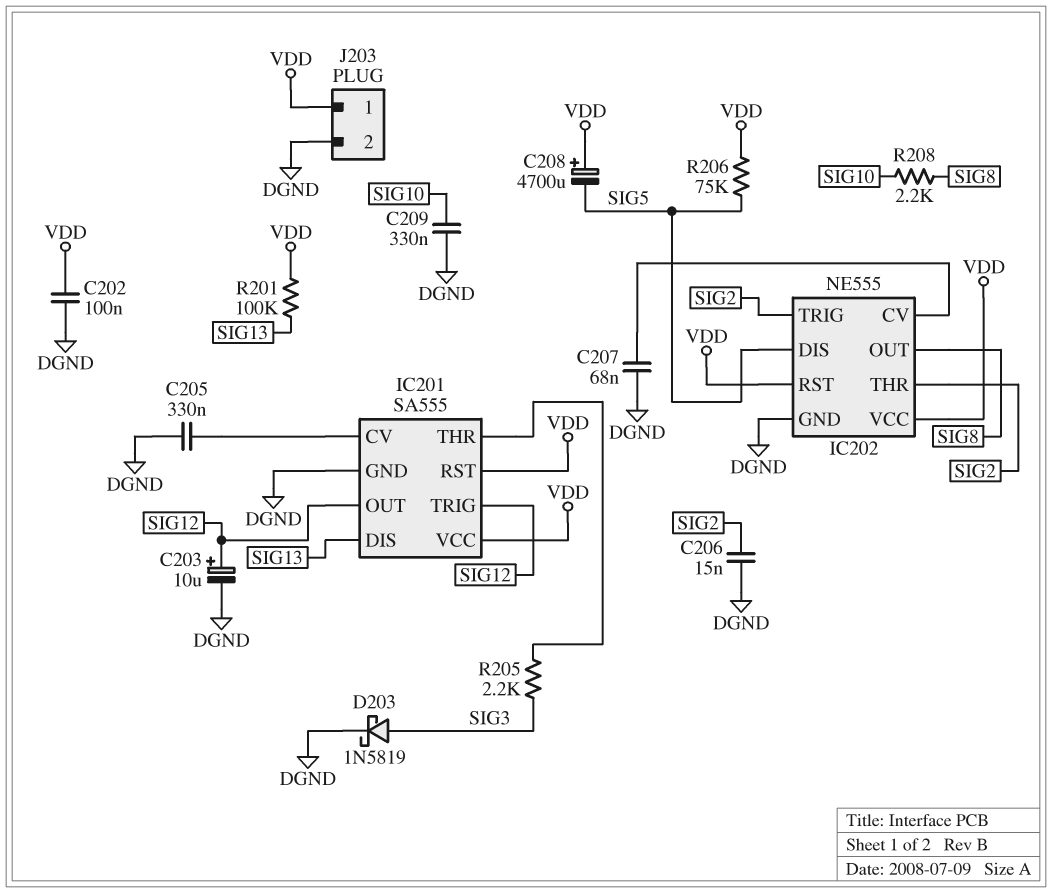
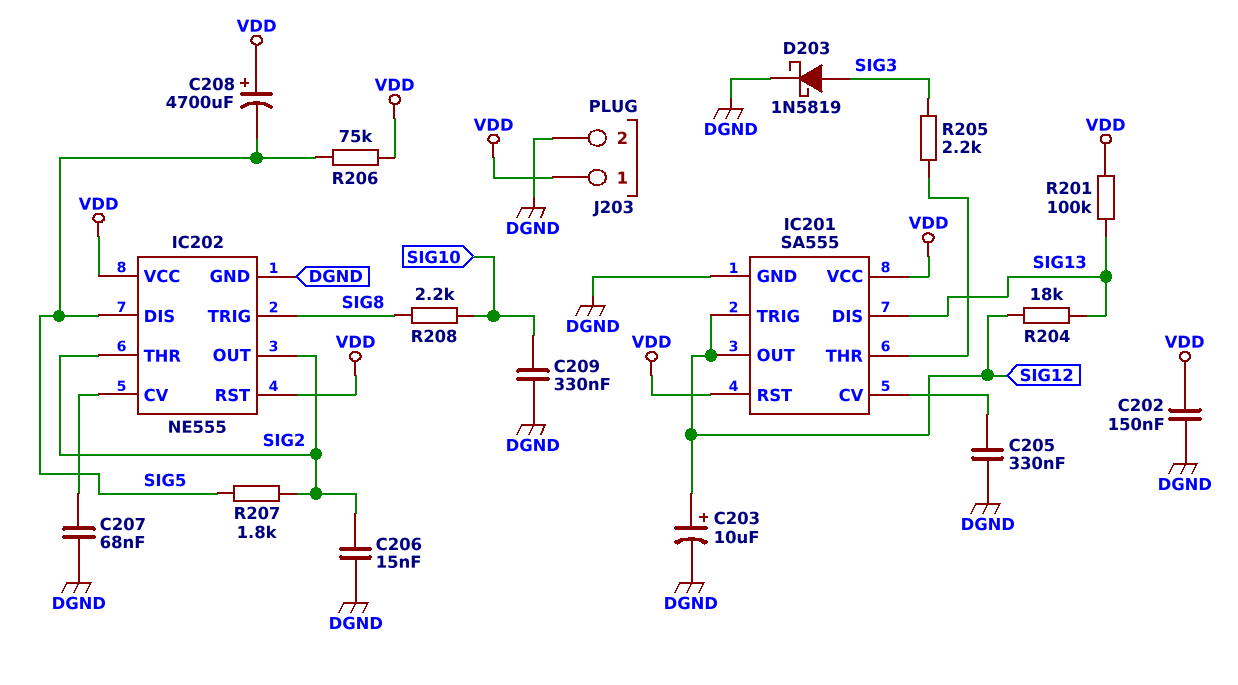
C202: 100nF (DGND, VDD) -> 150nF (DGND, VDD)
IC202 pin OUT: SIG8 -> SIG2
IC202 pin TRIG: SIG2 -> SIG8
R204: none -> 18k (SIG12, SIG13)
R207: none -> 1.8k (SIG2, SIG5)

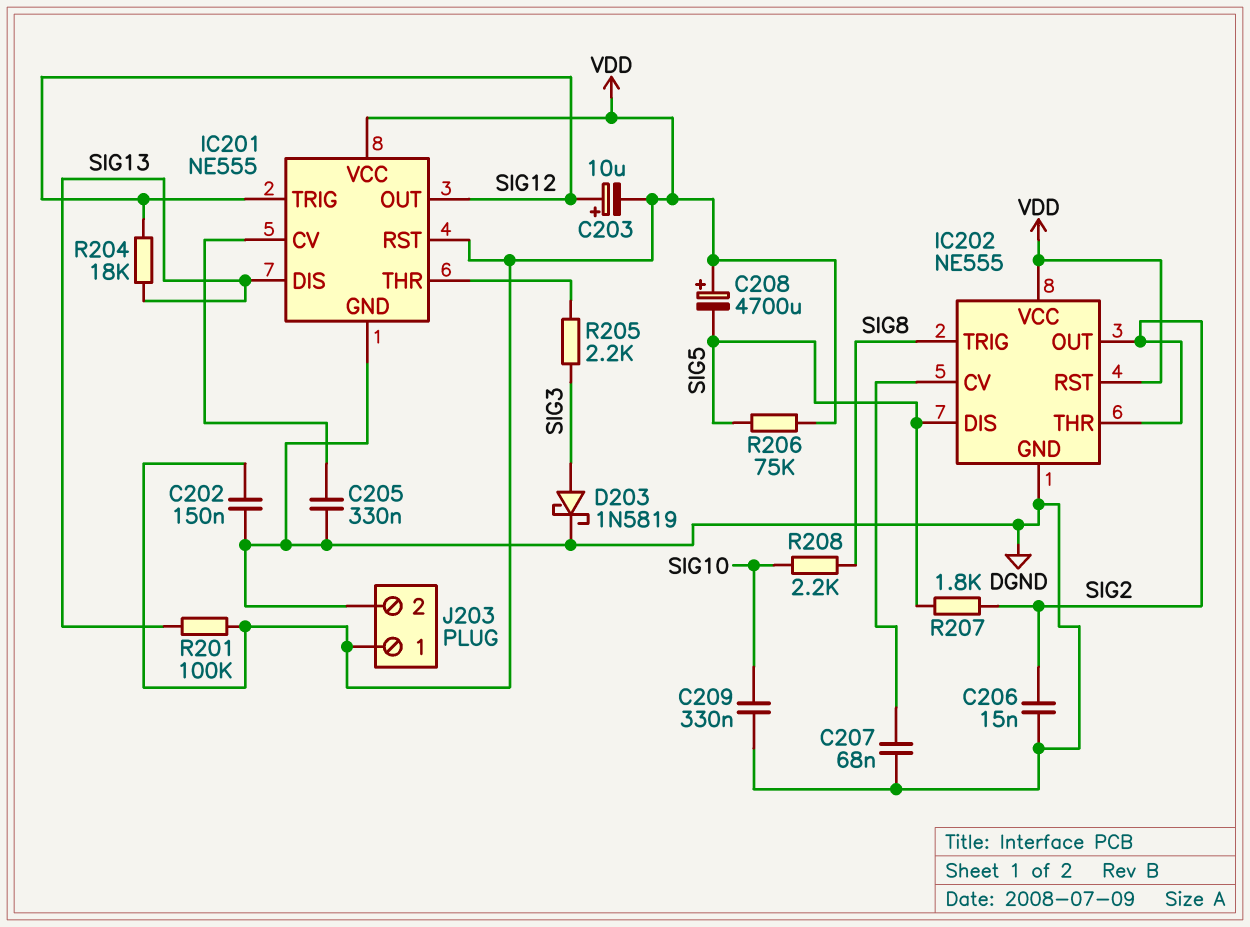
C203: 10uF (plus SIG12, minus DGND) -> 10uF (plus SIG12, minus VDD)
IC201: SA555 -> NE555

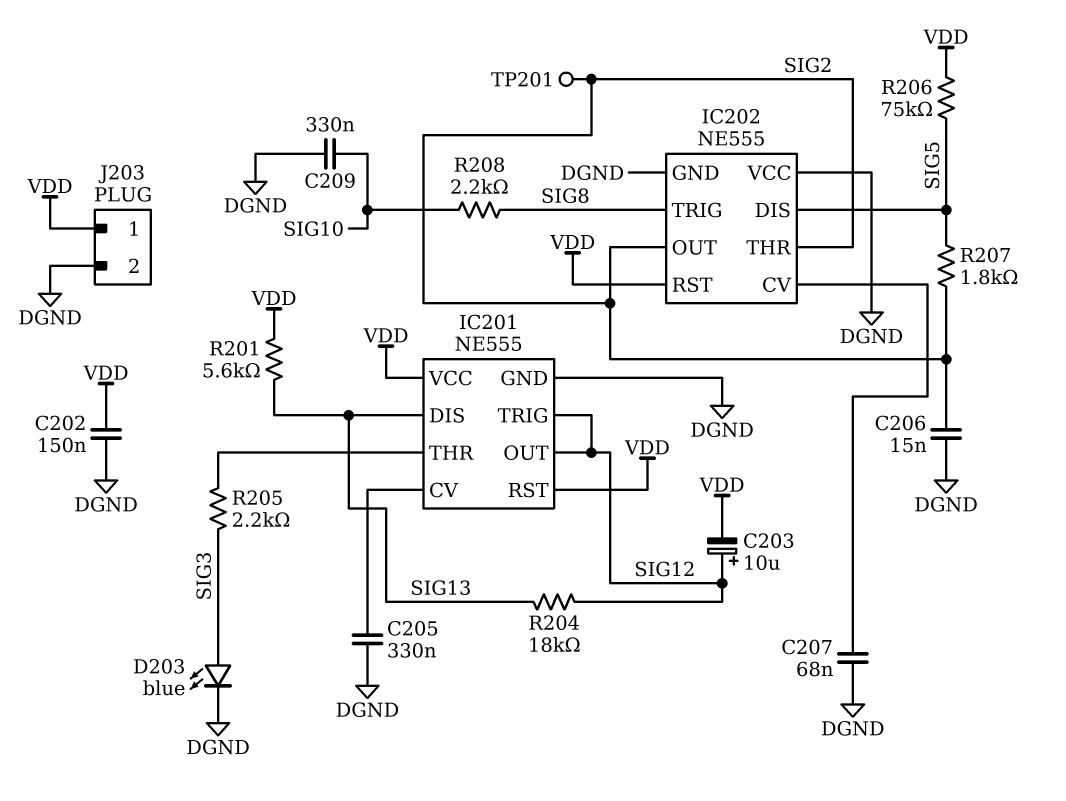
C208: 4700uF (plus VDD, minus SIG5) -> none
D203: schottky 1N5819 (A SIG3, K DGND) -> LED blue (A SIG3, K DGND)
IC202 pin VCC: VDD -> DGND
R201: 100k (SIG13, VDD) -> 5.6k (SIG13, VDD)
TP201: none -> test point (SIG2)

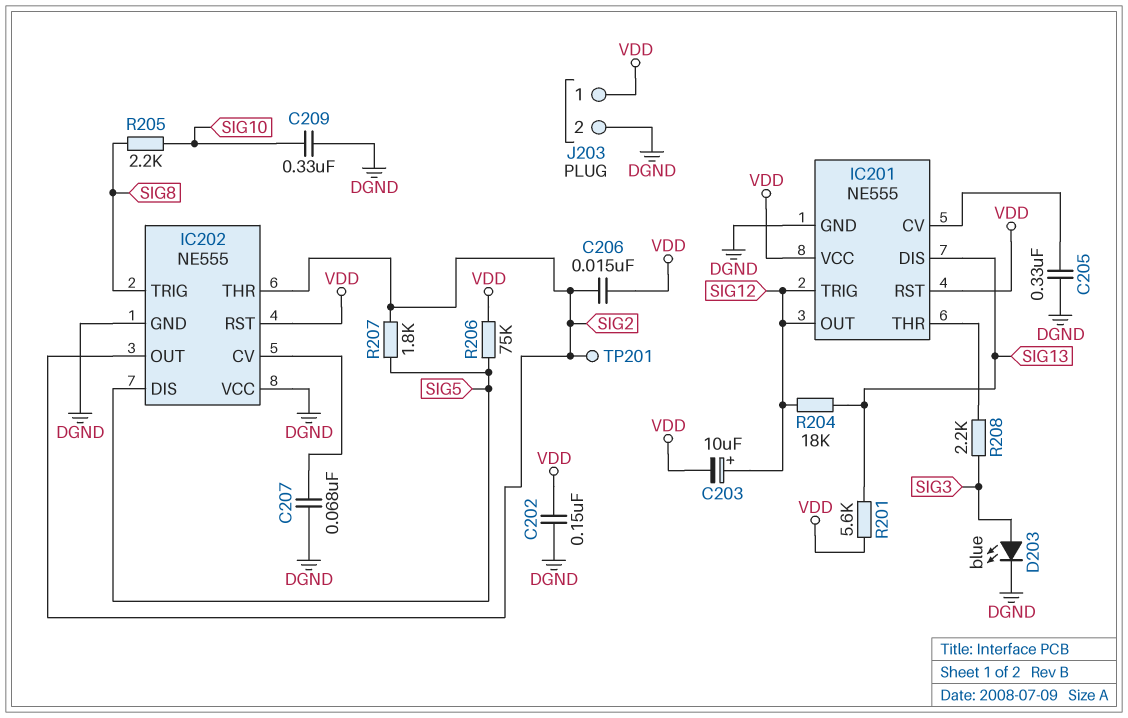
C206: 15nF (DGND, SIG2) -> 15nF (SIG2, VDD)
R205: 2.2k (IC201/THR, SIG3) -> 2.2k (SIG8, SIG10)
R208: 2.2k (SIG8, SIG10) -> 2.2k (IC201/THR, SIG3)

